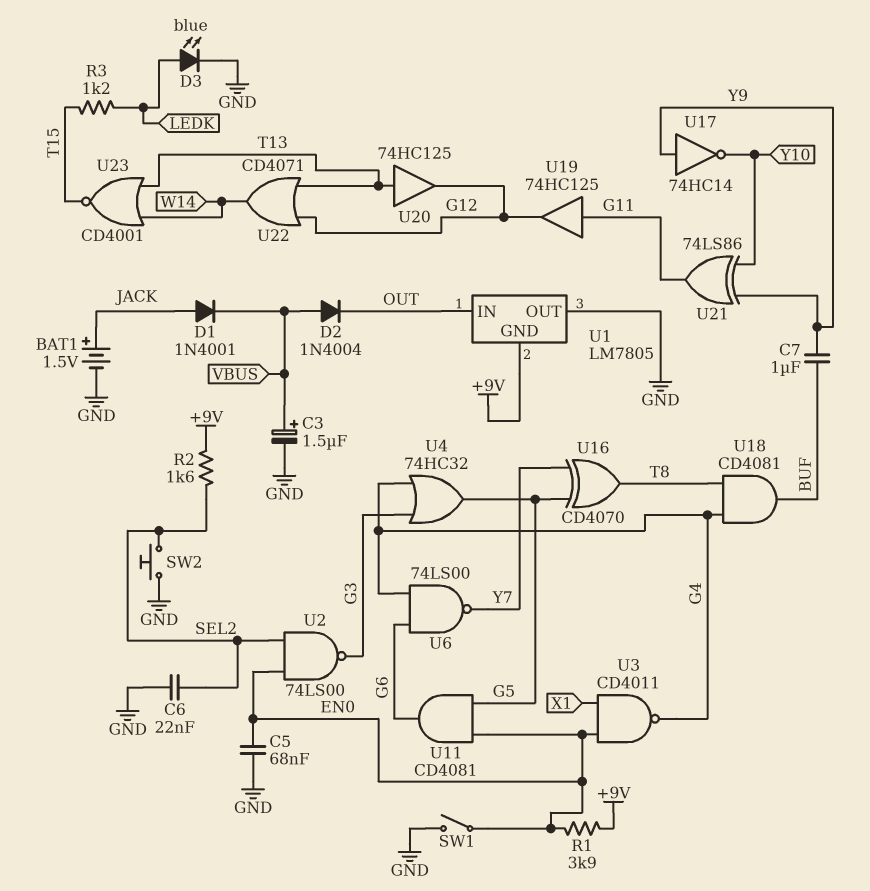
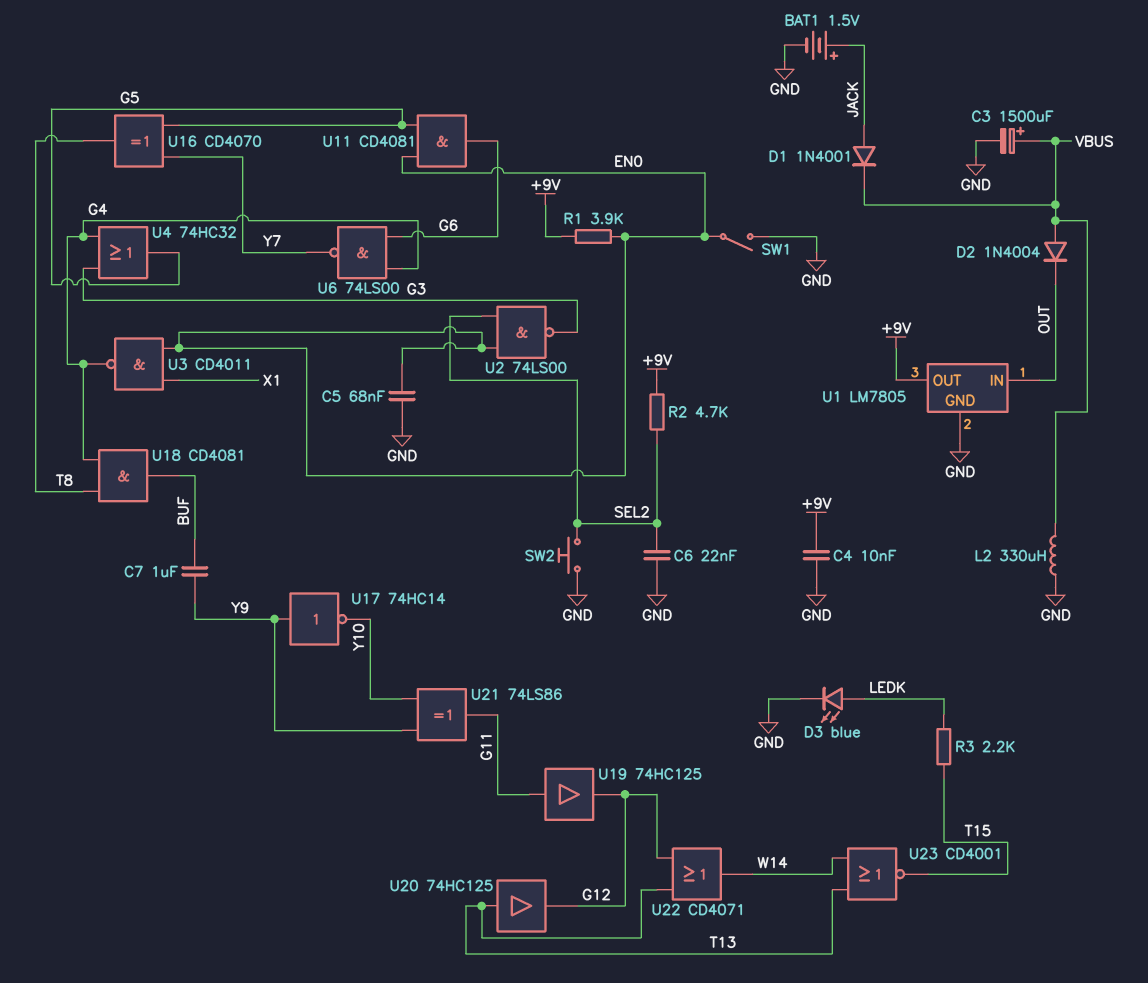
C3: 1.5uF (plus VBUS, minus GND) -> 1500uF (plus VBUS, minus GND)
C4: none -> 10nF (+9V, GND)
L2: none -> 330uH (GND, VBUS)
R2: 1.6k (+9V, SEL2) -> 4.7k (+9V, SEL2)
R3: 1.2k (LEDK, T15) -> 2.2k (LEDK, T15)
U1 pin GND: +9V -> GND
U1 pin OUT: GND -> +9V

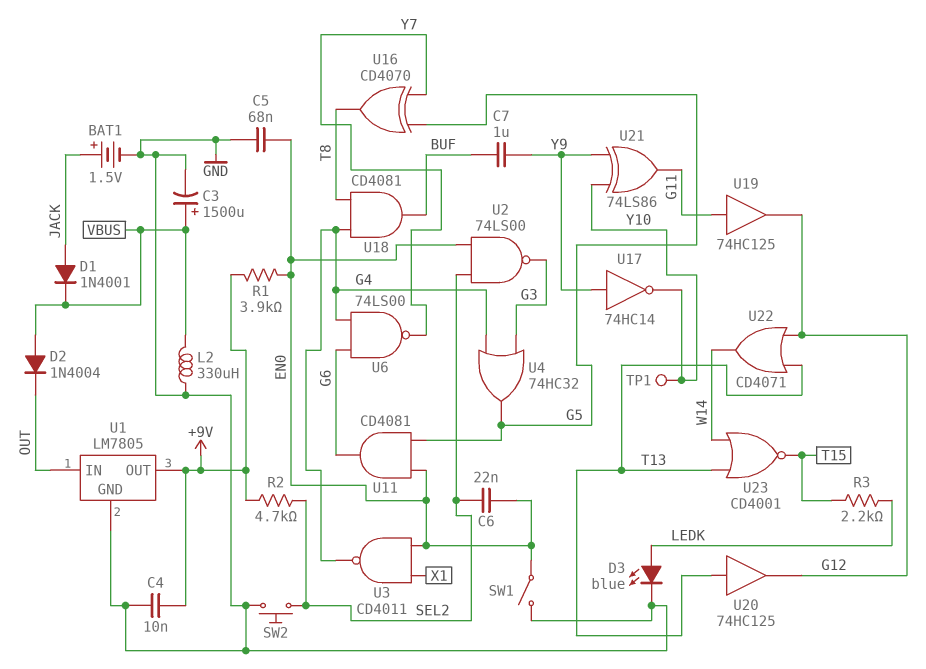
C6: 22nF (GND, SEL2) -> 22nF (EN0, SEL2)
TP1: none -> test point (Y10)

